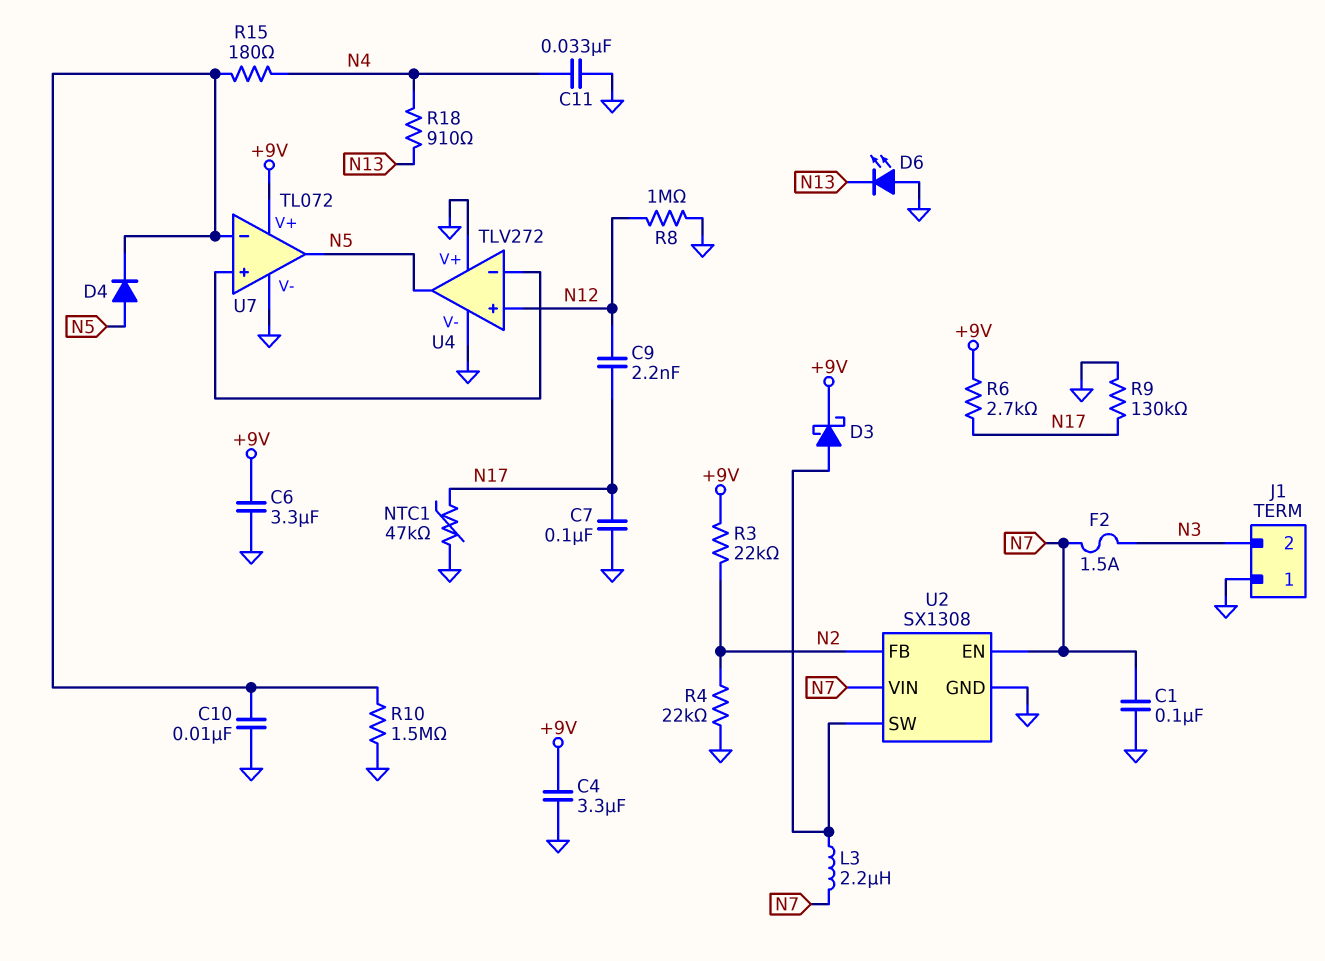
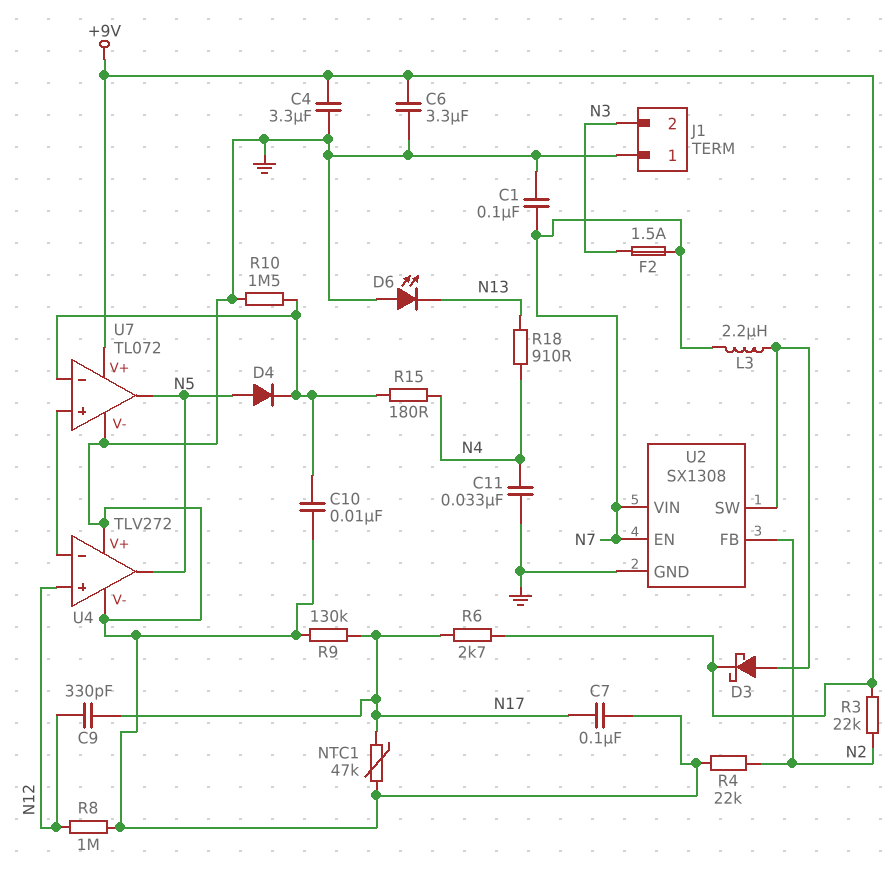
C9: 2.2nF (N12, N17) -> 330pF (N12, N17)

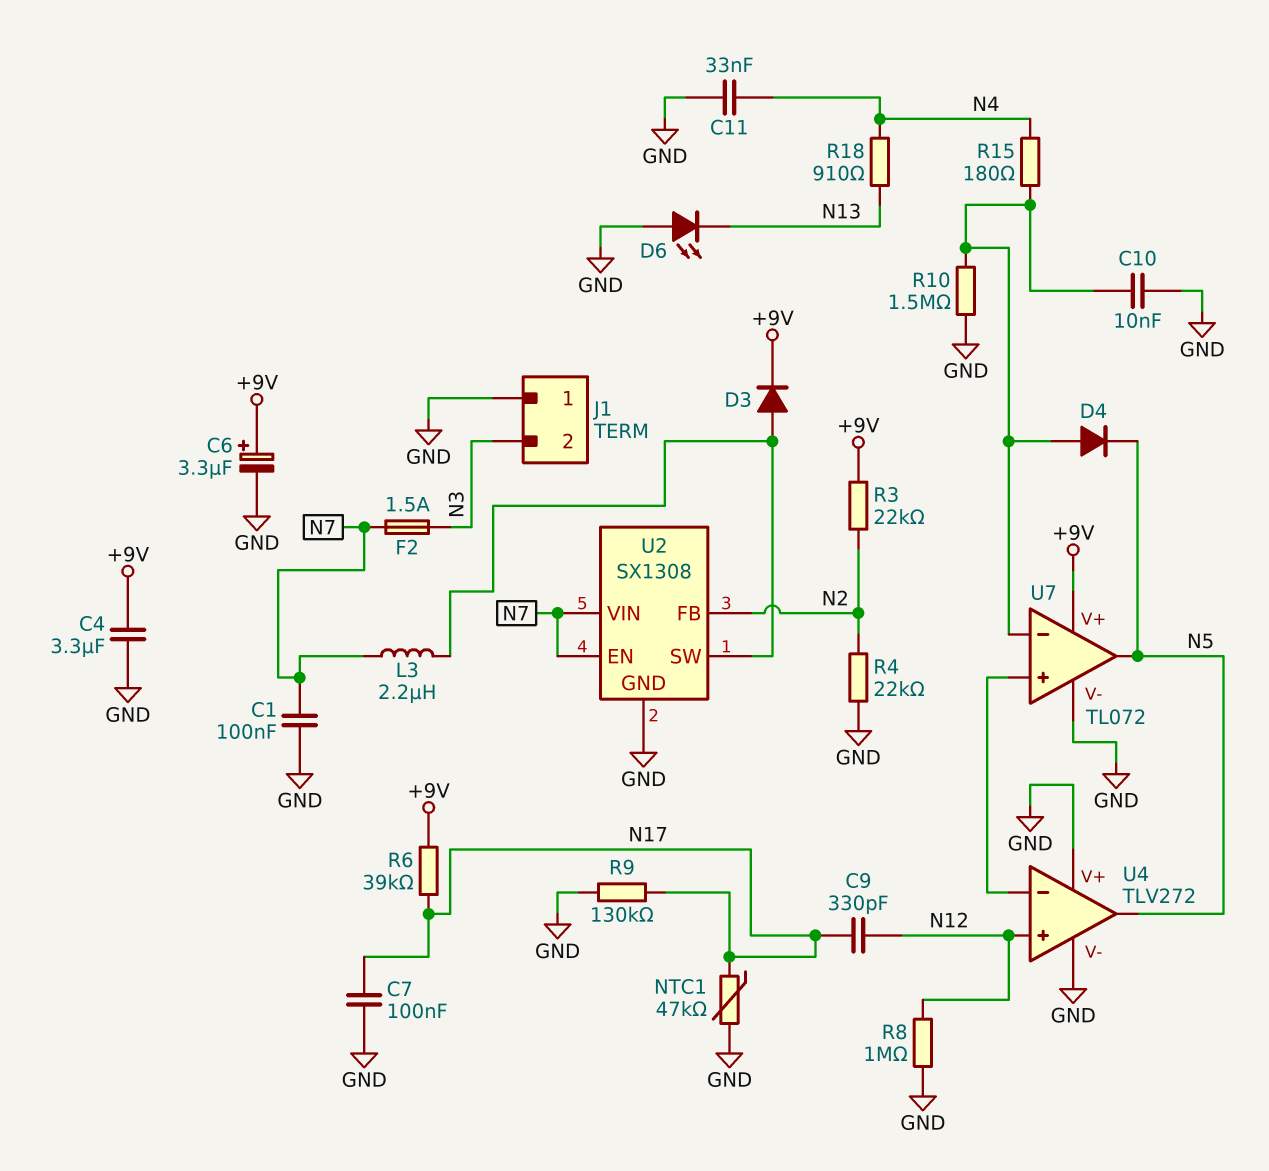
C6: 3.3uF (+9V, GND) -> 3.3uF (plus +9V, minus GND)
D3: schottky (A U2/SW, K +9V) -> diode (A U2/SW, K +9V)
D4: diode (A N5, K U7/in-) -> diode (A U7/in-, K N5)
R6: 2.7k (+9V, N17) -> 39k (+9V, N17)

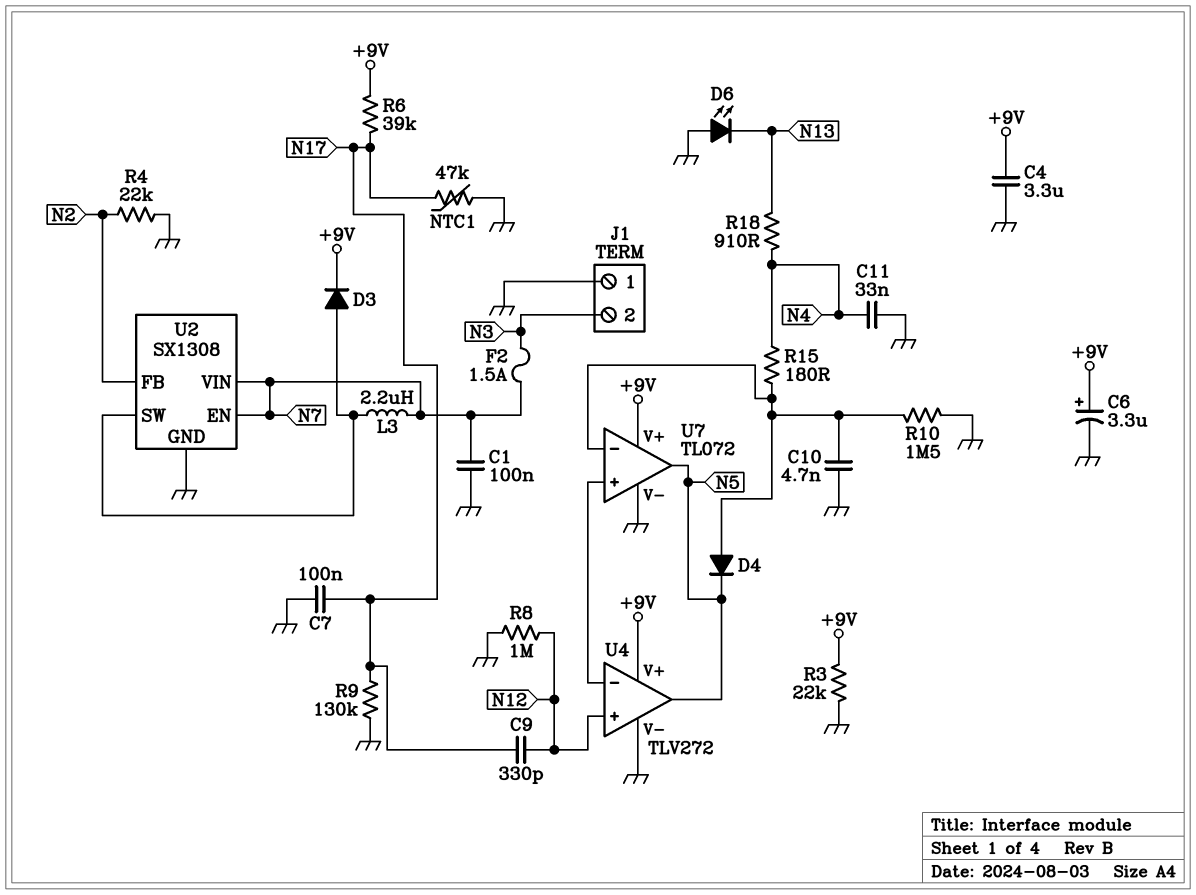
C10: 10nF (GND, U7/in-) -> 4.7nF (GND, U7/in-)
R3: 22k (+9V, N2) -> 22k (+9V, GND)
U4 pin V+: GND -> +9V

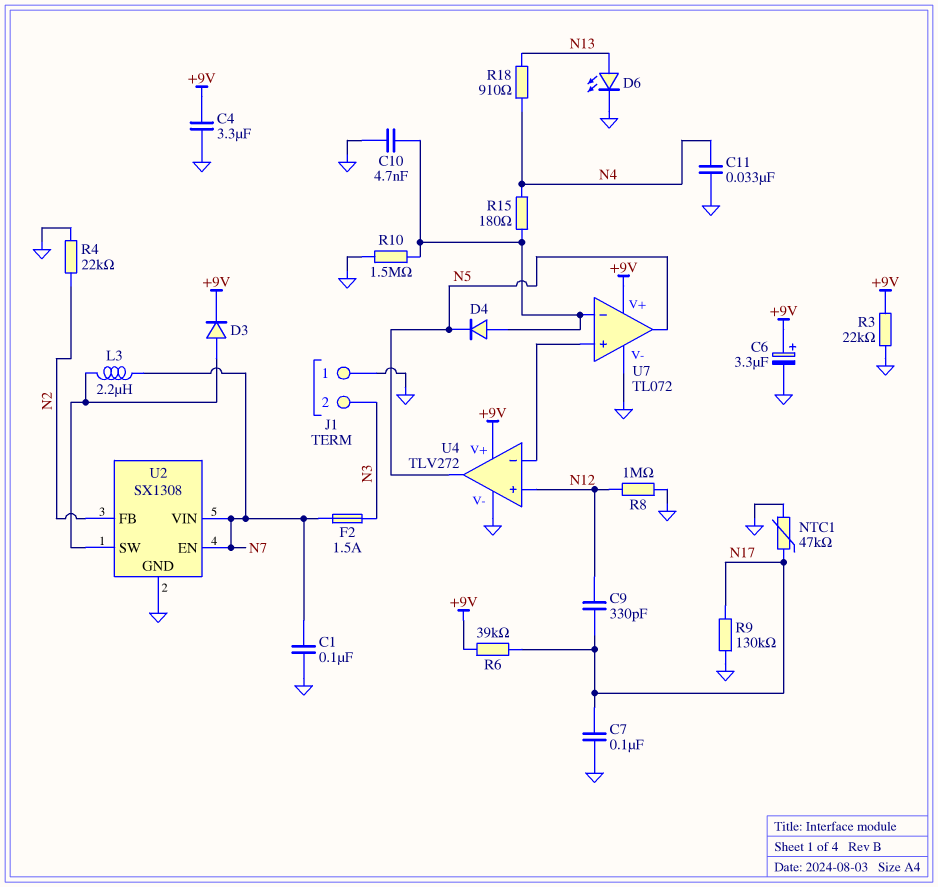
D6: LED (A GND, K N13) -> LED (A N13, K GND)

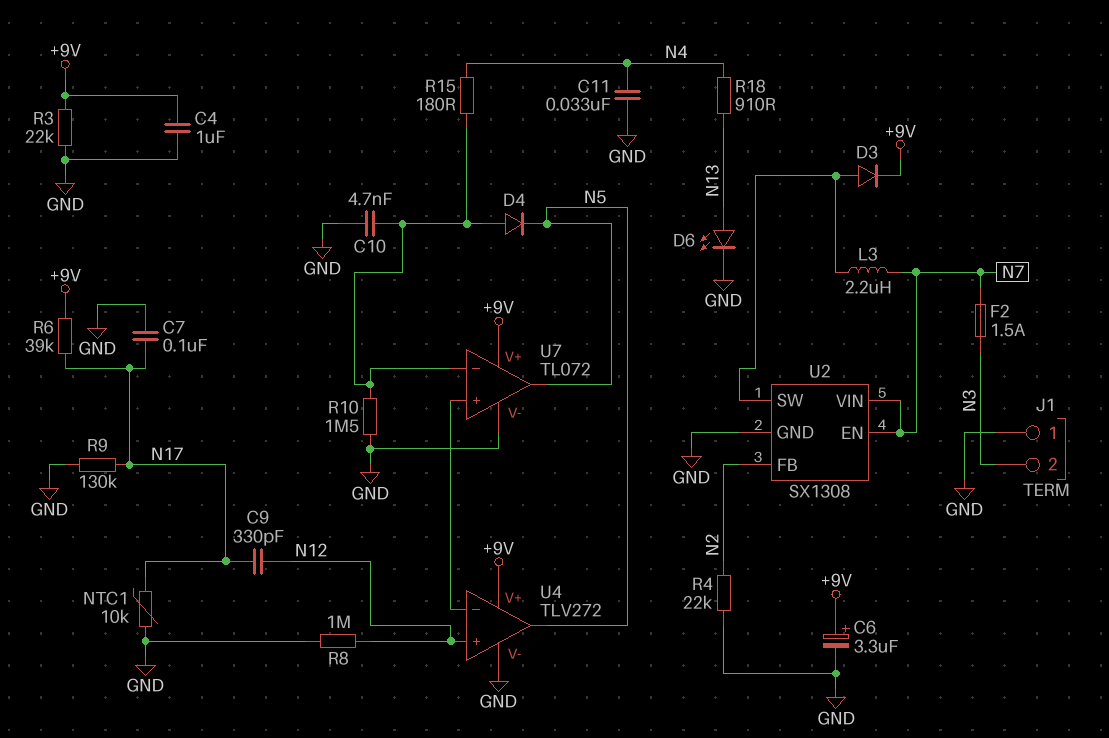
C1: 100nF (GND, N7) -> none
C4: 3.3uF (+9V, GND) -> 1uF (+9V, GND)
NTC1: 47k (GND, N17) -> 10k (GND, N17)

